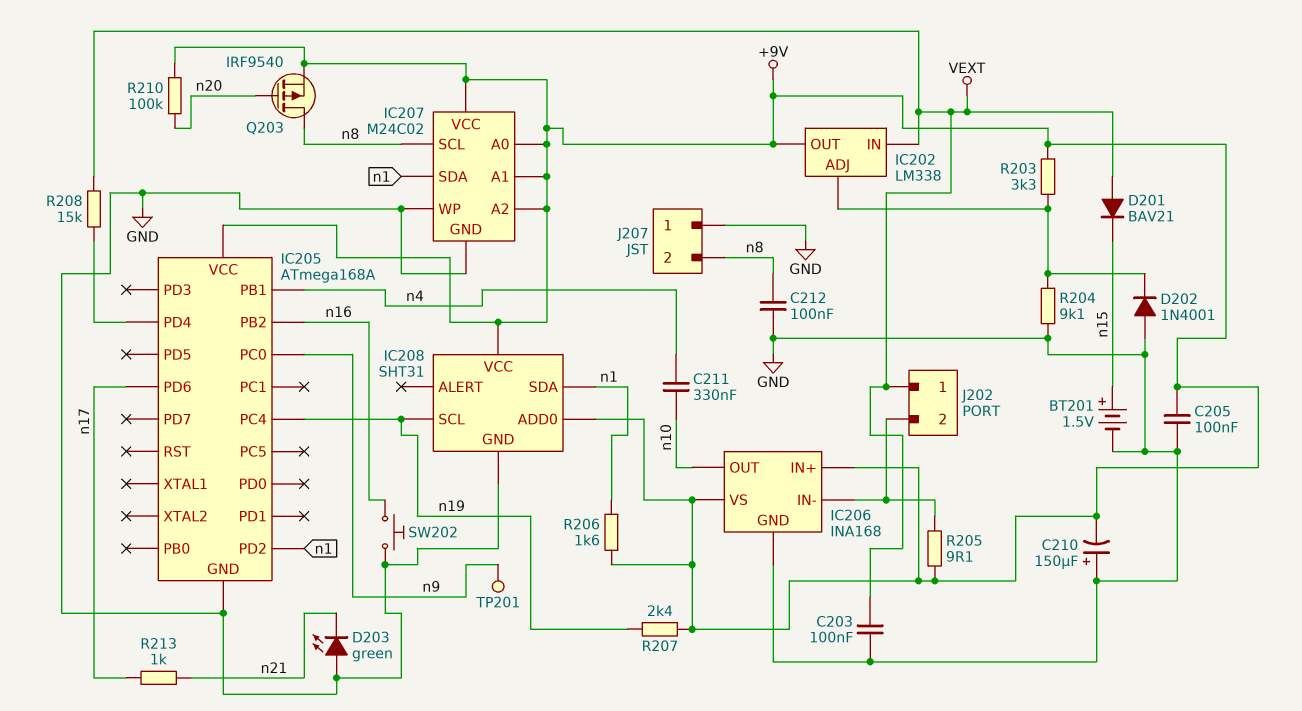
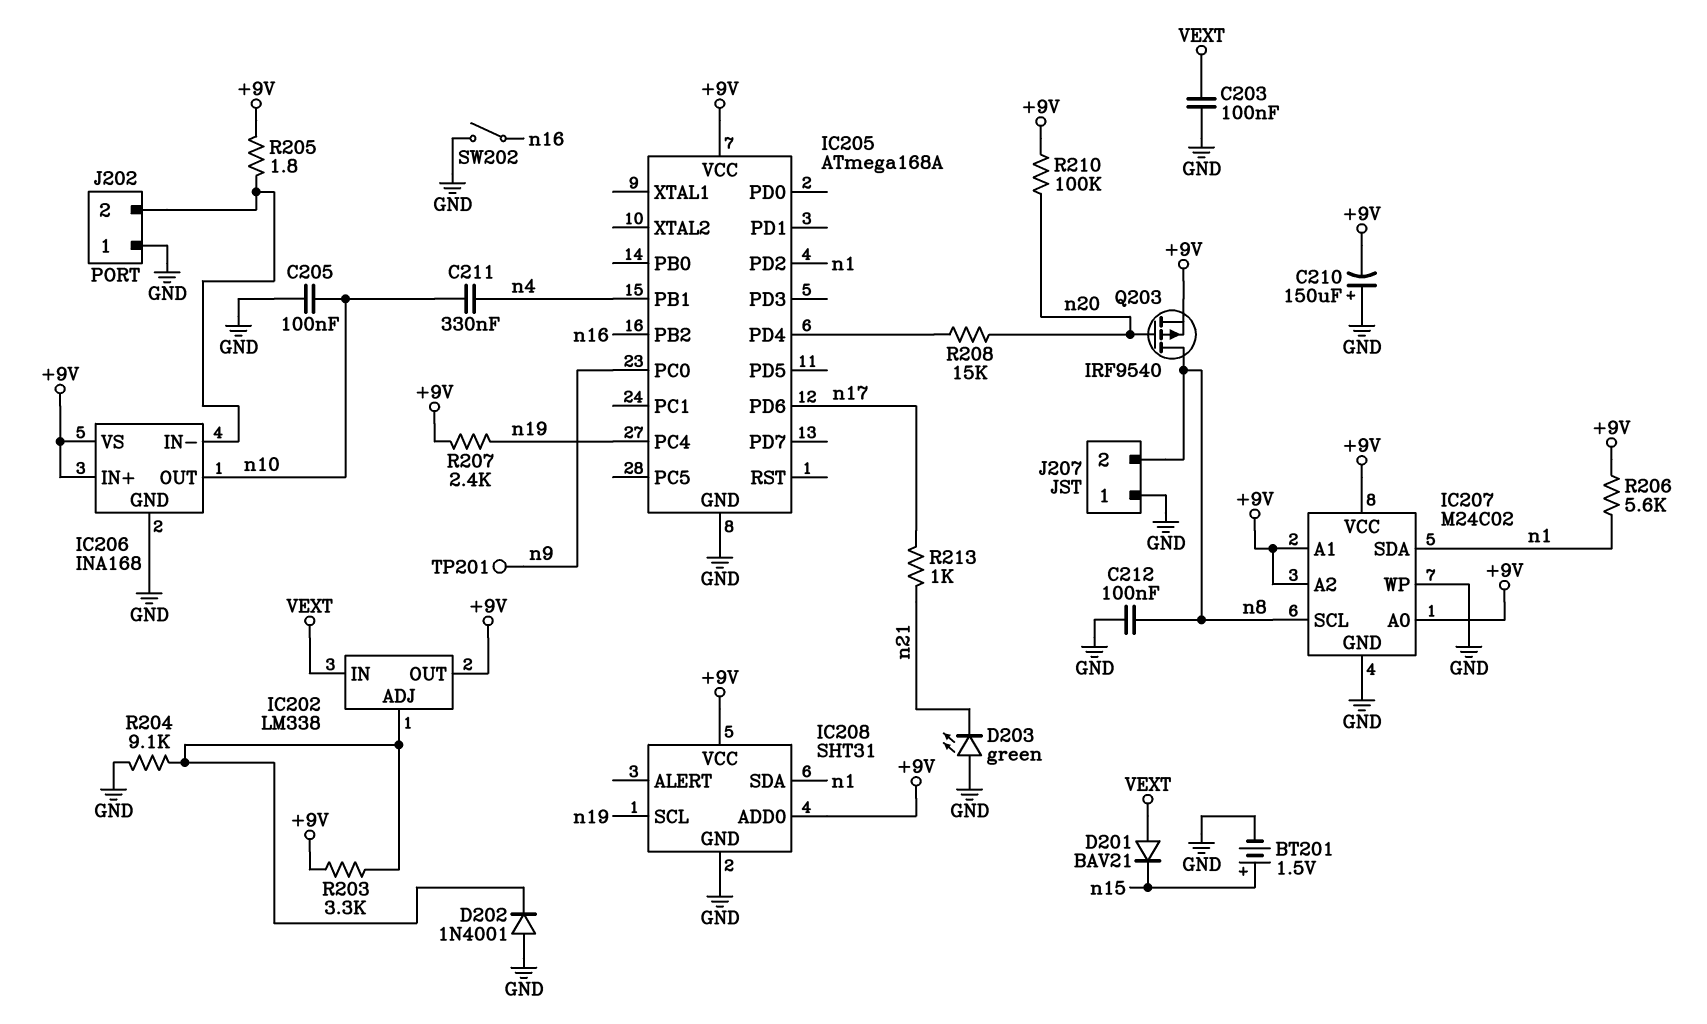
C205: 100nF (+9V, GND) -> 100nF (GND, n10)
J202 pin 1: VEXT -> GND
R205: 9.1 (+9V, IC206/IN-) -> 1.8 (+9V, IC206/IN-)
R206: 1.6k (+9V, n1) -> 5.6k (+9V, n1)
R208: 15k (IC205/PD4, VEXT) -> 15k (IC205/PD4, n20)
SW202: button (GND, n16) -> switch (GND, n16)

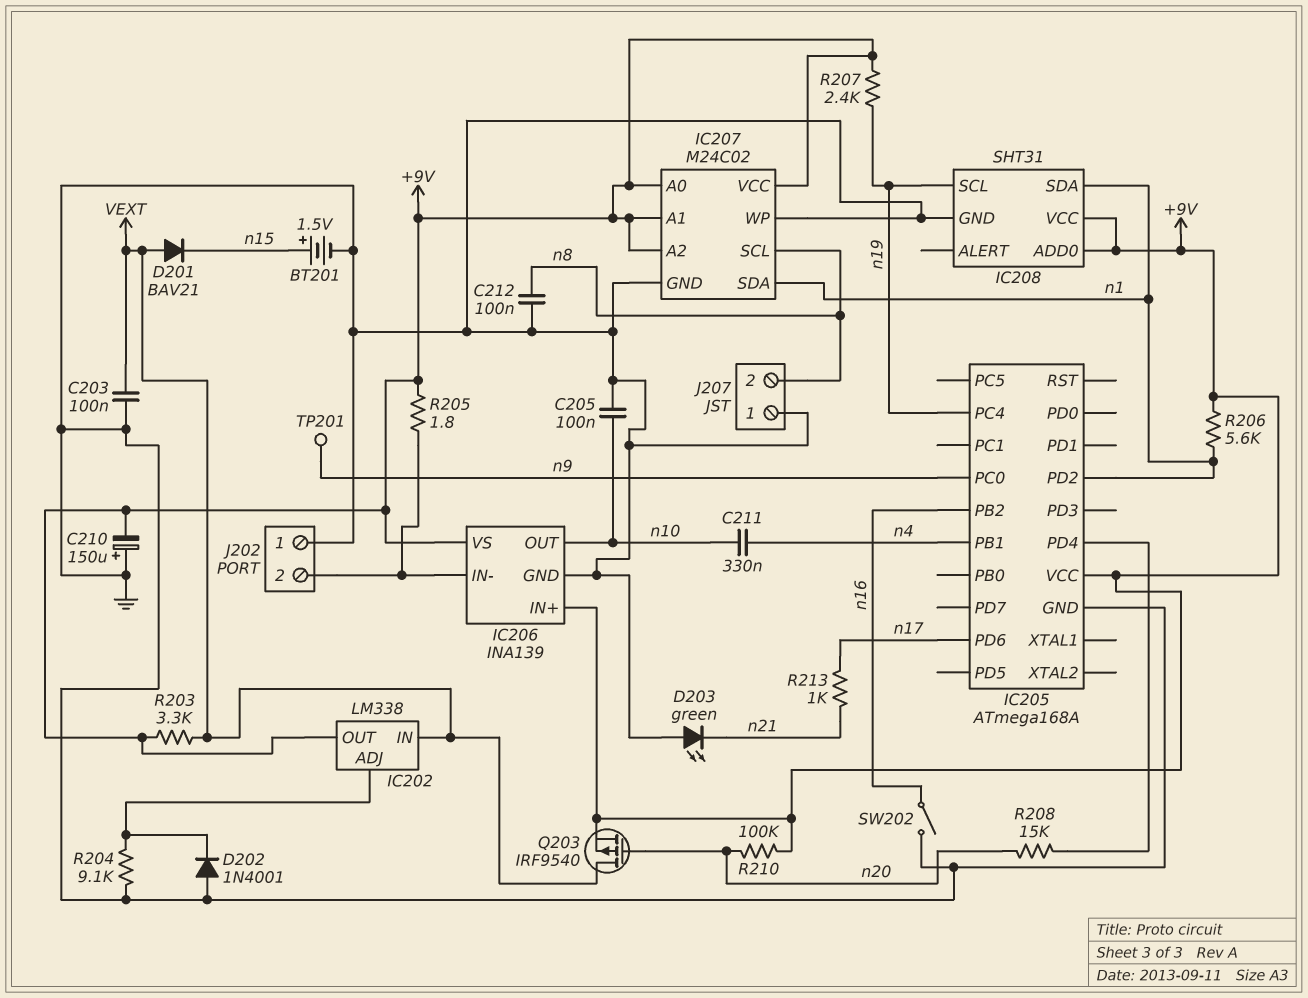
IC206: INA168 -> INA139
Q203: PMOS IRF9540 (G n20, D n8, S +9V) -> PMOS IRF9540 (G n20, D VEXT, S +9V)
R203: 3.3k (+9V, IC202/ADJ) -> 3.3k (+9V, VEXT)

